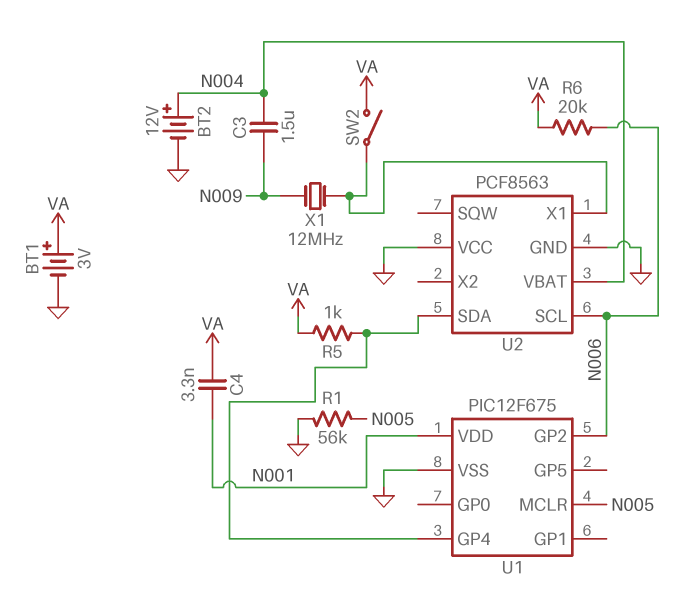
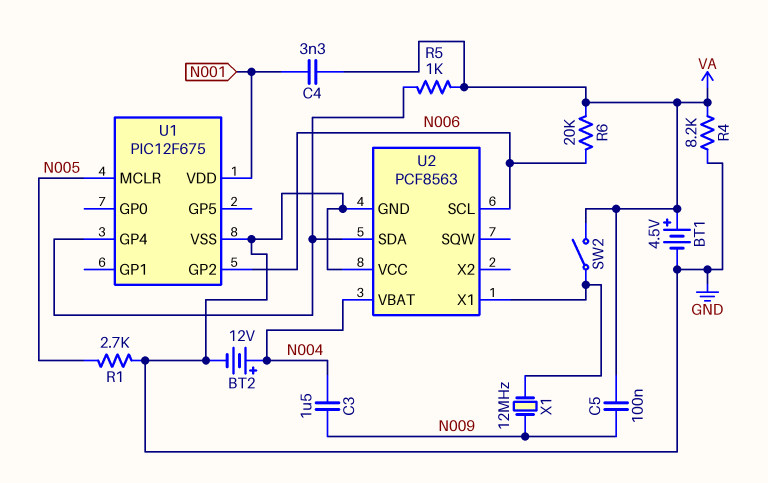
BT1: 3V (plus VA, minus GND) -> 4.5V (plus VA, minus GND)
C5: none -> 100nF (N009, VA)
R1: 56k (GND, N005) -> 2.7k (GND, N005)
R4: none -> 8.2k (GND, VA)

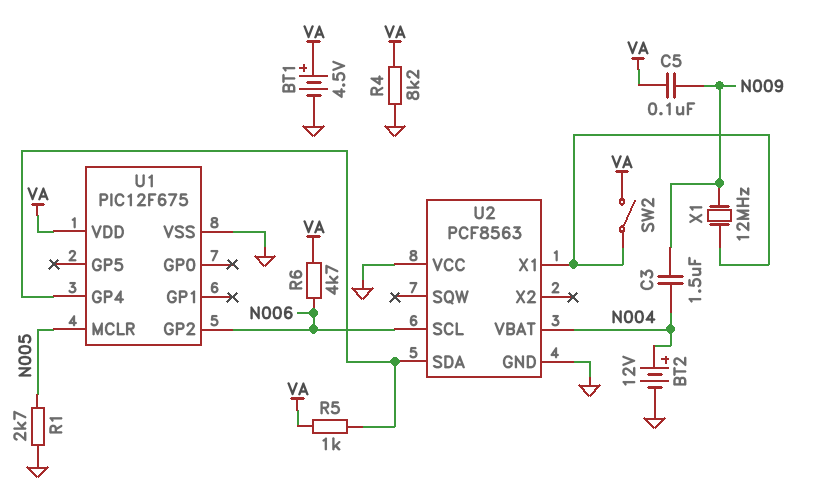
C4: 3.3nF (N001, VA) -> none
R6: 20k (N006, VA) -> 4.7k (N006, VA)
U1 pin VDD: N001 -> VA

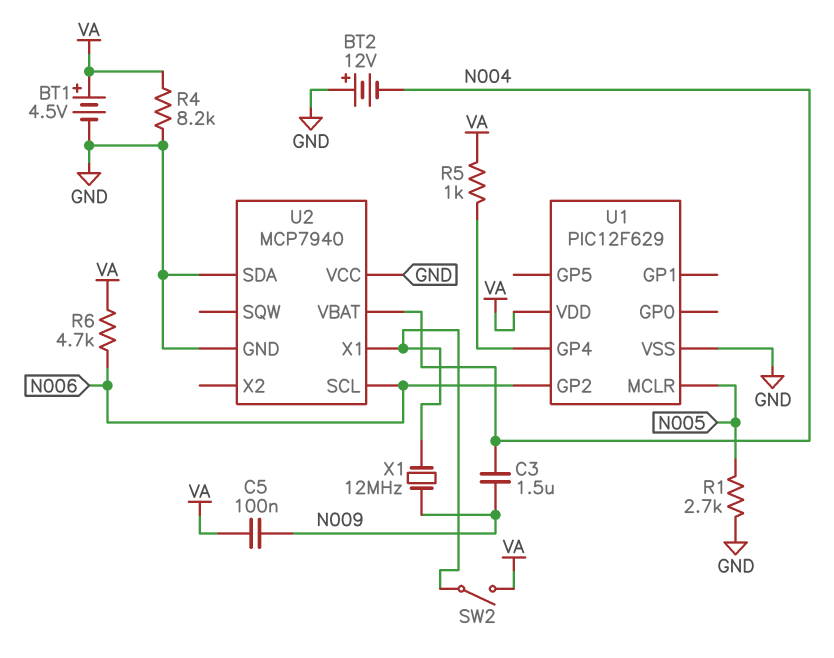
BT2: 12V (plus N004, minus GND) -> 12V (plus GND, minus N004)
U1: PIC12F675 -> PIC12F629
U2: PCF8563 -> MCP7940
U2 pin SDA: U1/GP4 -> GND

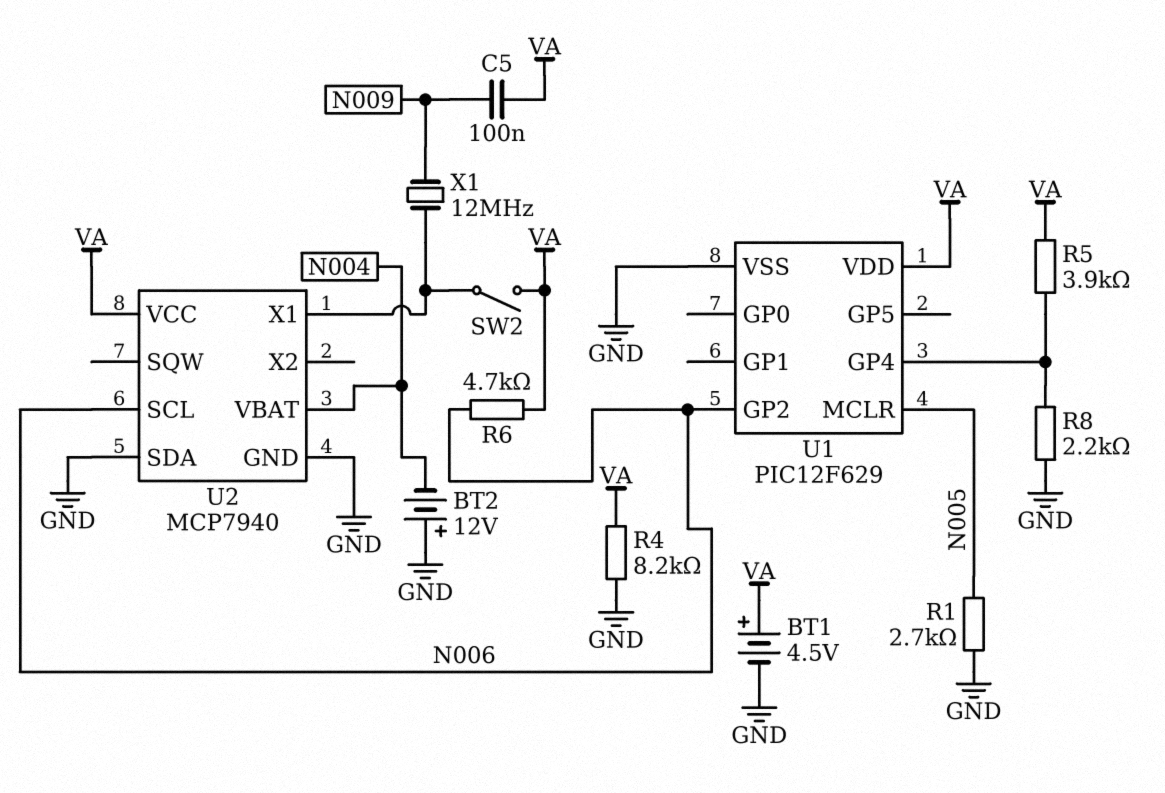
C3: 1.5uF (N004, N009) -> none
R5: 1k (U1/GP4, VA) -> 3.9k (U1/GP4, VA)
R8: none -> 2.2k (GND, U1/GP4)
U2 pin VCC: GND -> VA

